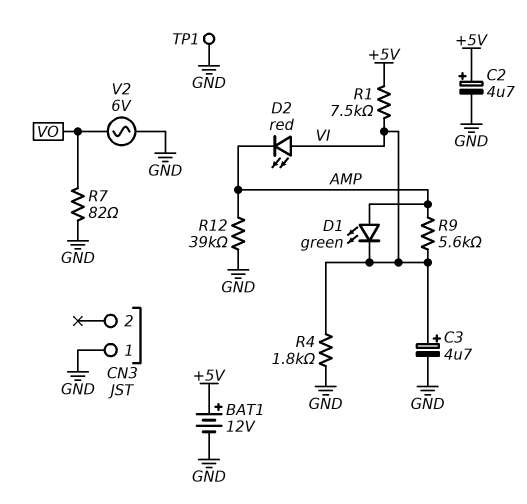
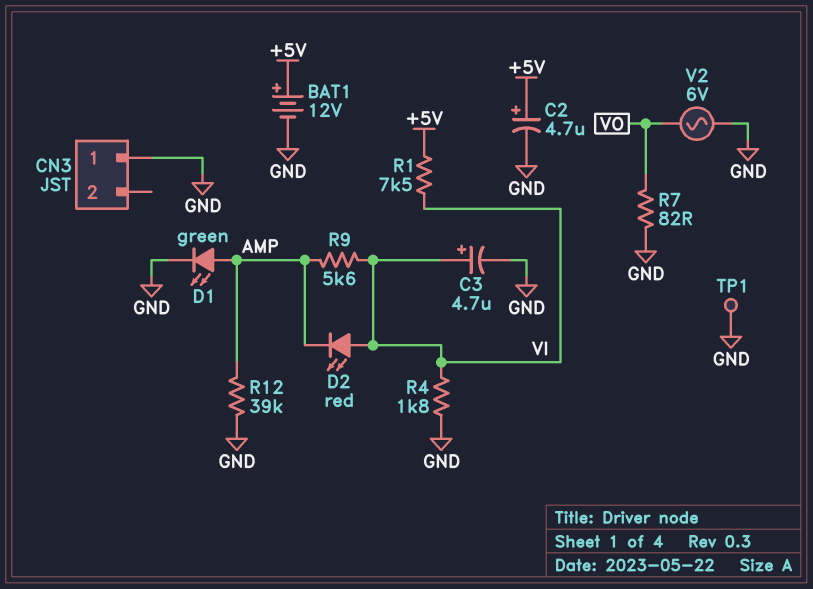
D1: LED green (A AMP, K VI) -> LED green (A AMP, K GND)

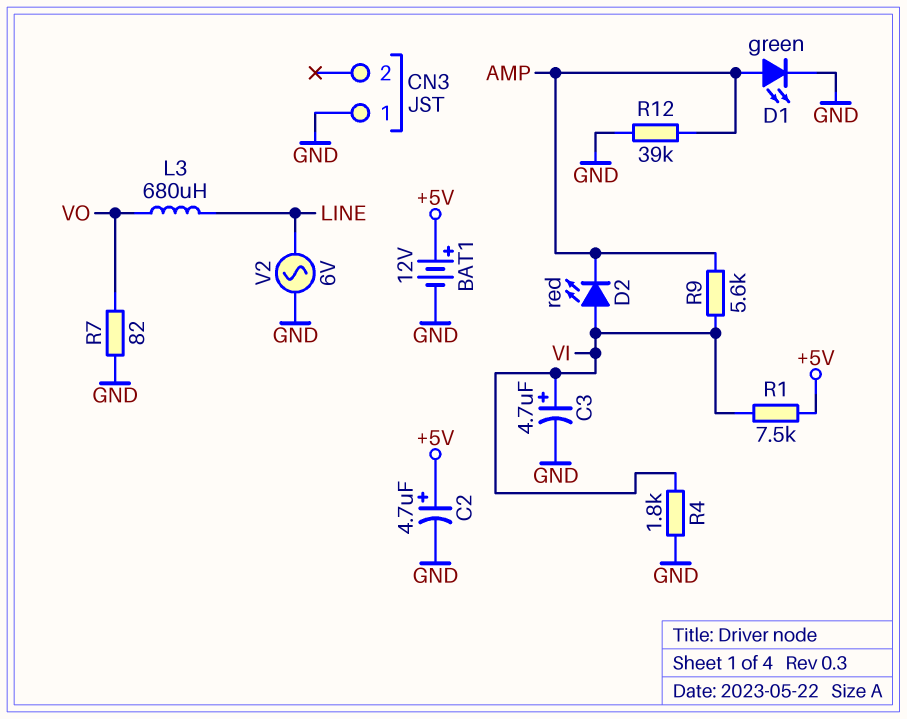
L3: none -> 680uH (LINE, VO)
TP1: test point (GND) -> none
V2: AC 6V (GND, VO) -> AC 6V (GND, LINE)

